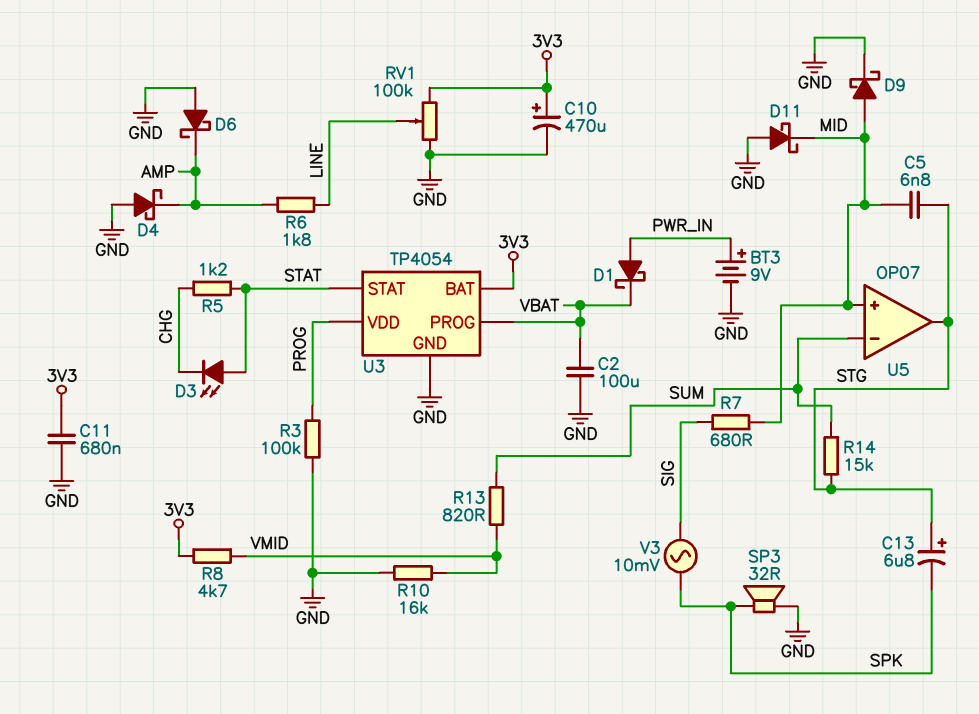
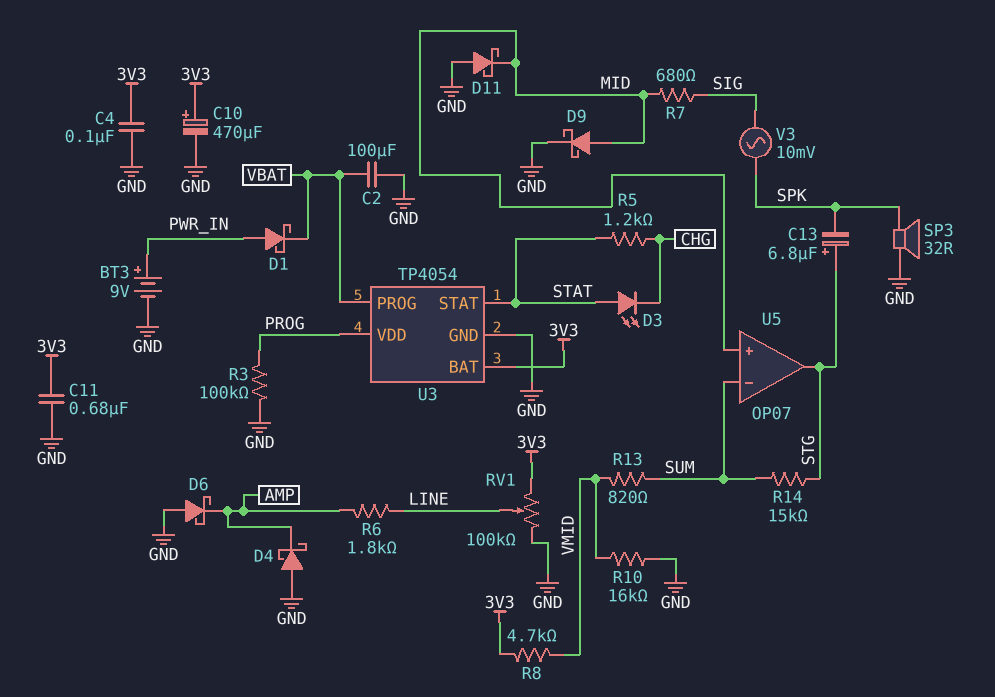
C4: none -> 100nF (3V3, GND)
C5: 6.8nF (MID, STG) -> none

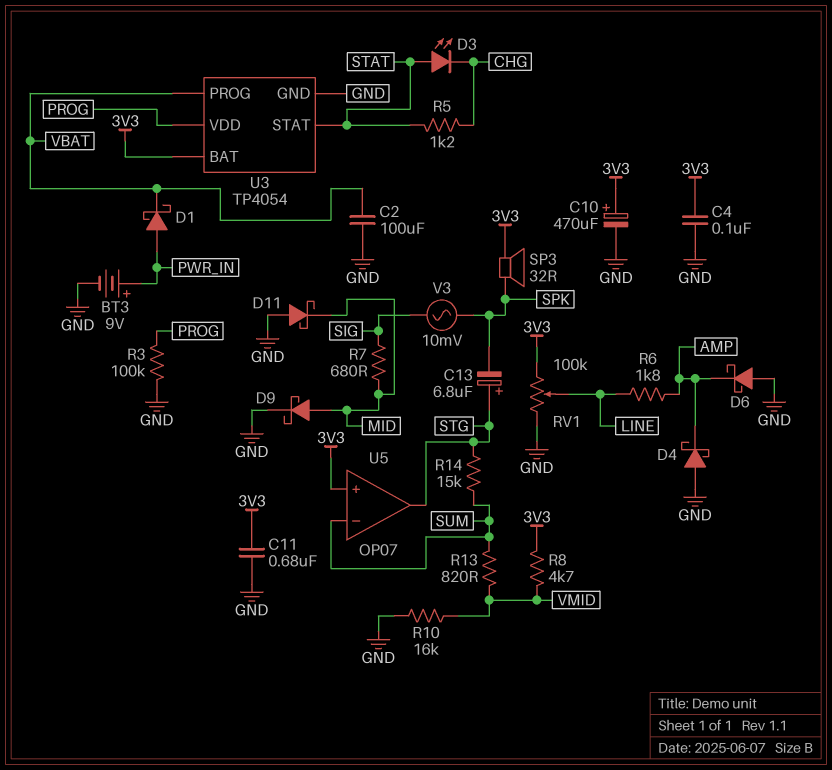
SP3: speaker 32R (GND, SPK) -> speaker 32R (3V3, SPK)
U5 pin in+: MID -> 3V3

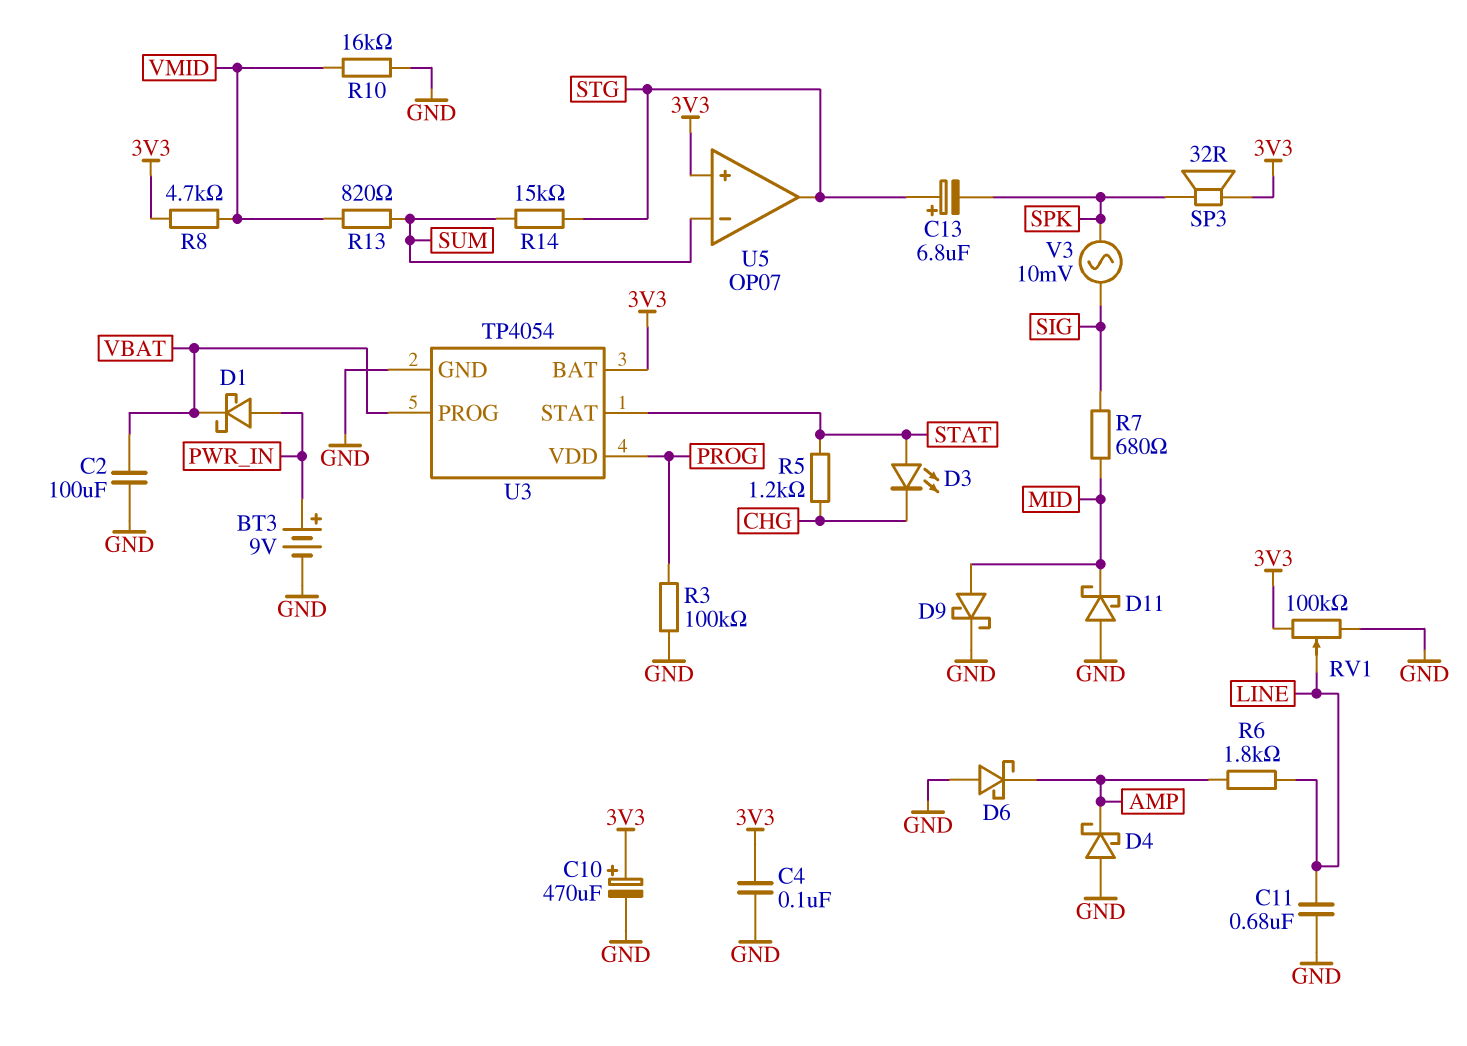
C11: 680nF (3V3, GND) -> 680nF (GND, LINE)

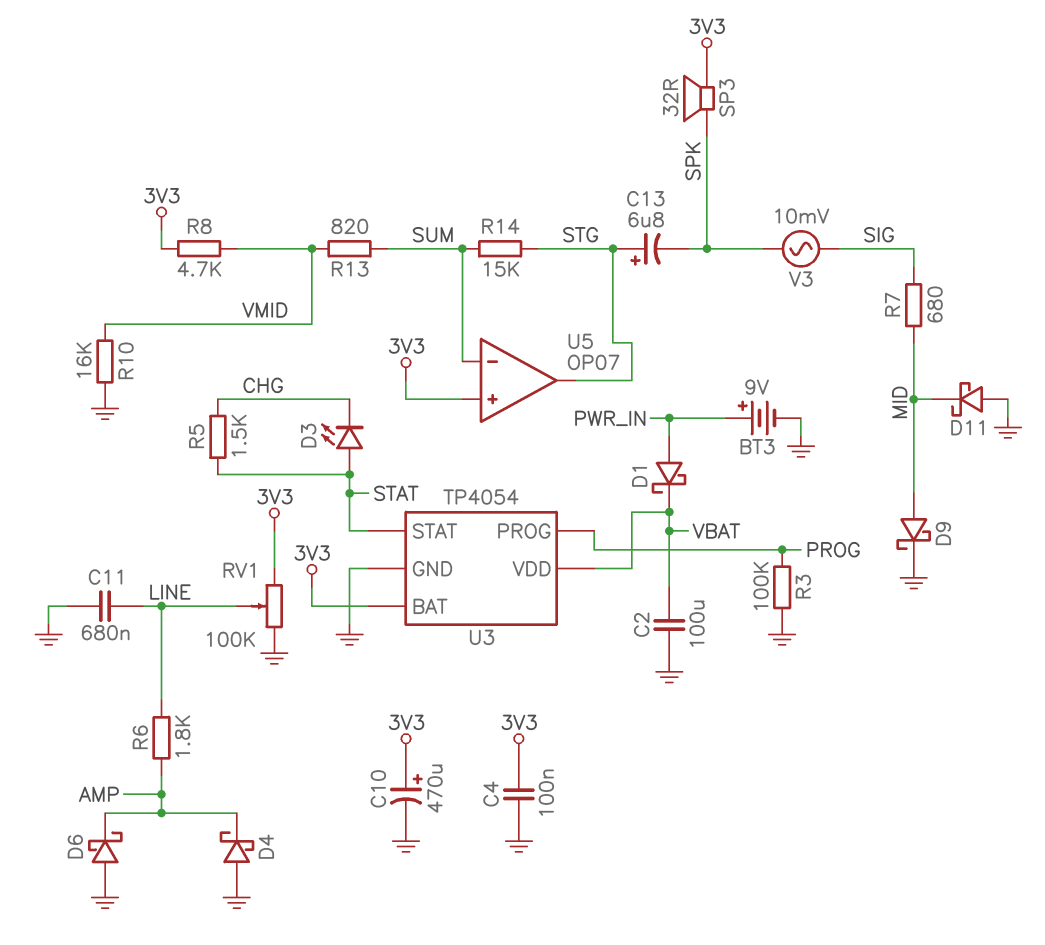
R5: 1.2k (CHG, STAT) -> 1.5k (CHG, STAT)
U3 pin PROG: VBAT -> PROG
U3 pin VDD: PROG -> VBAT

